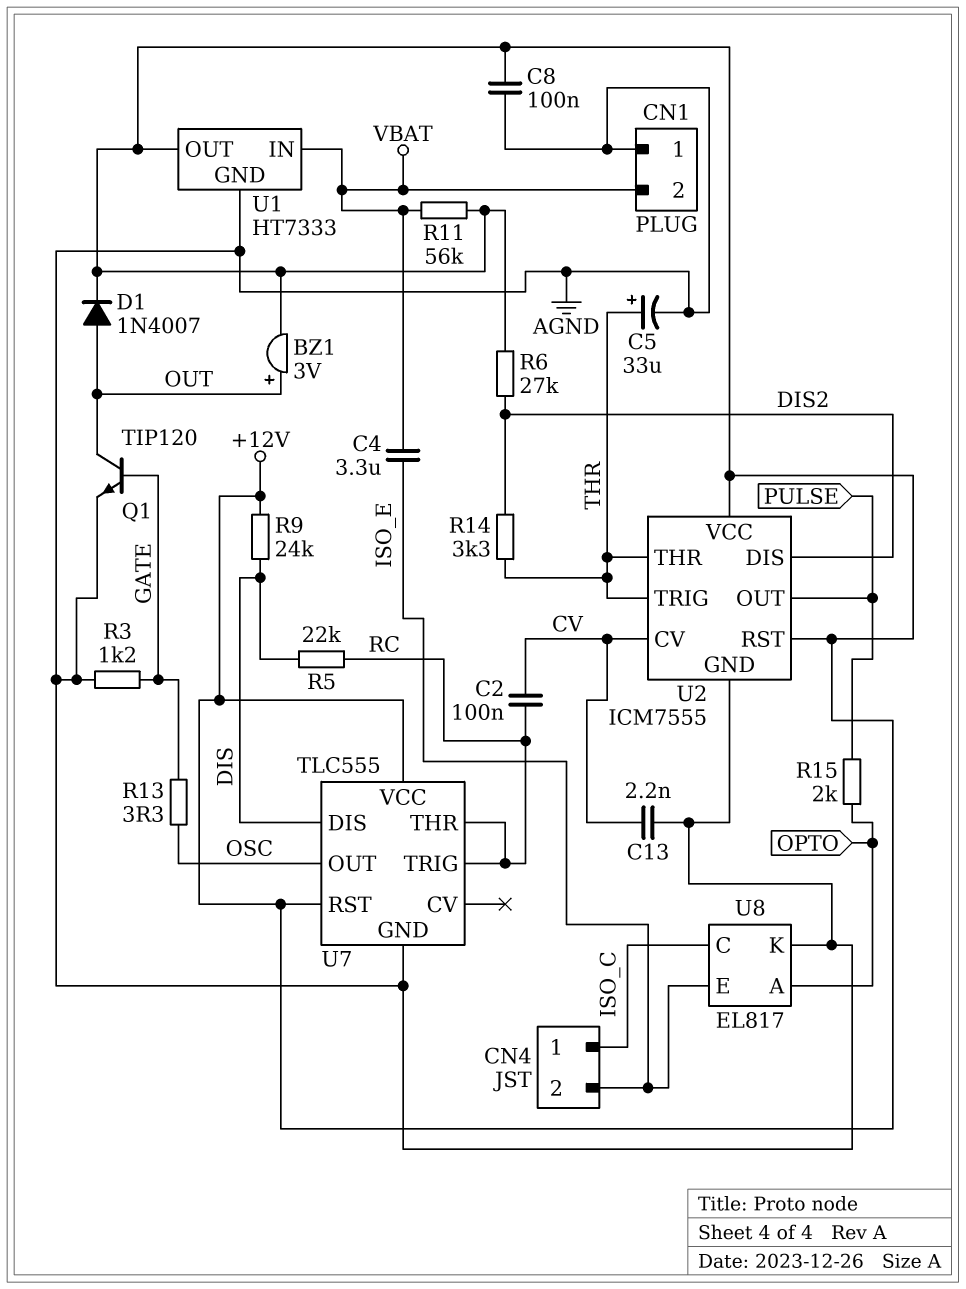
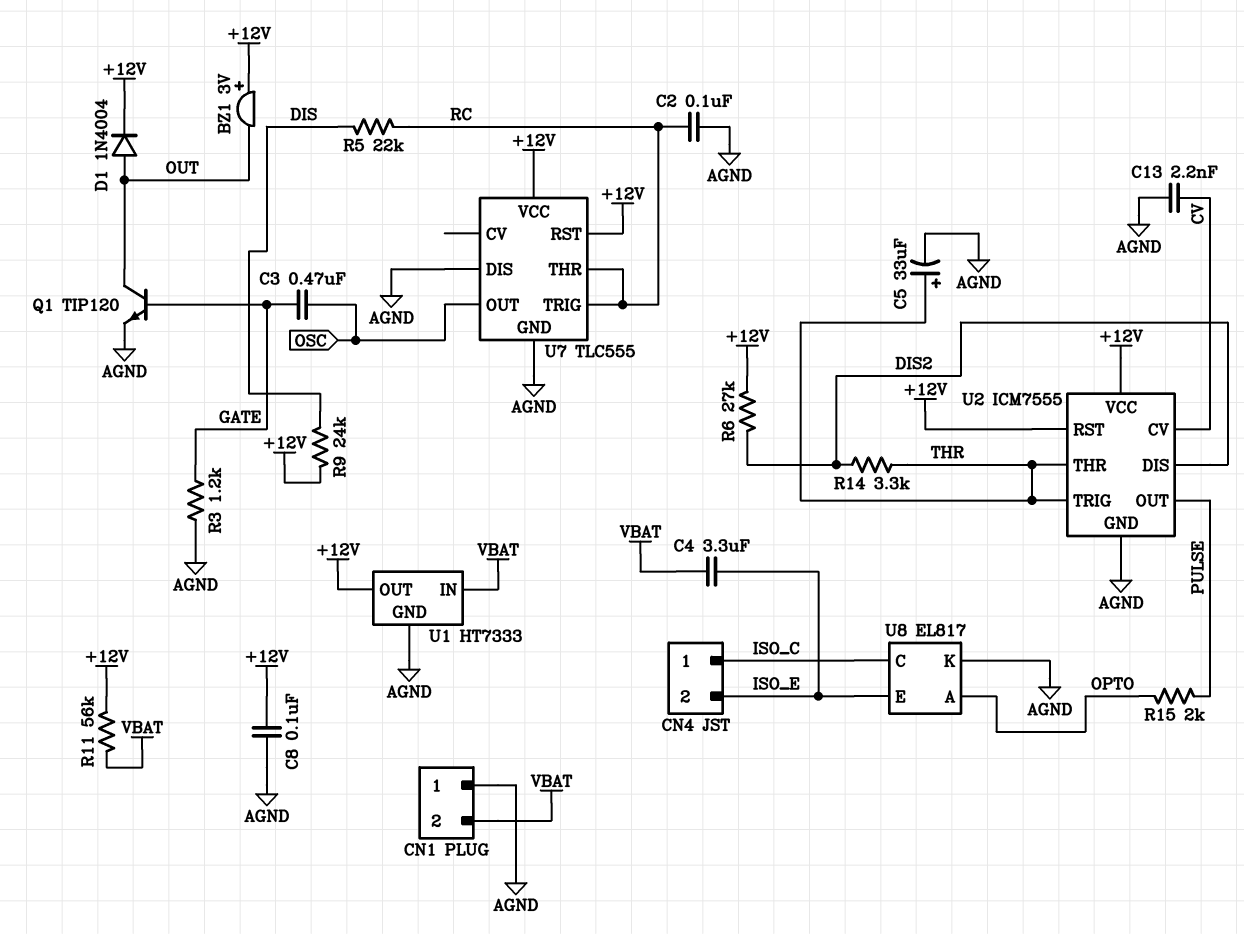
BZ1: buzzer 3V (plus OUT, minus +12V) -> buzzer 3V (plus +12V, minus OUT)
C2: 100nF (CV, RC) -> 100nF (AGND, RC)
C3: none -> 470nF (GATE, OSC)
D1: diode 1N4007 (A OUT, K +12V) -> diode 1N4004 (A OUT, K +12V)
R13: 3.3 (GATE, OSC) -> none
U7 pin DIS: DIS -> AGND

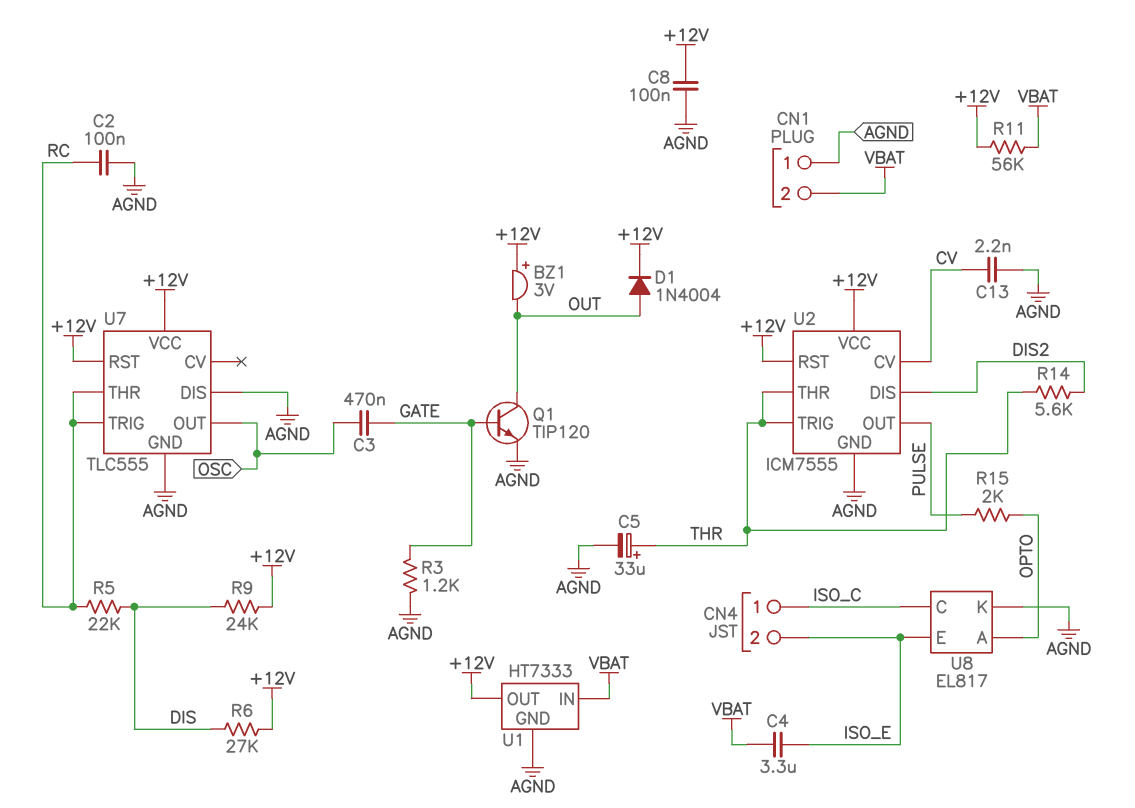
R6: 27k (+12V, DIS2) -> 27k (+12V, DIS)
R14: 3.3k (DIS2, THR) -> 5.6k (DIS2, THR)

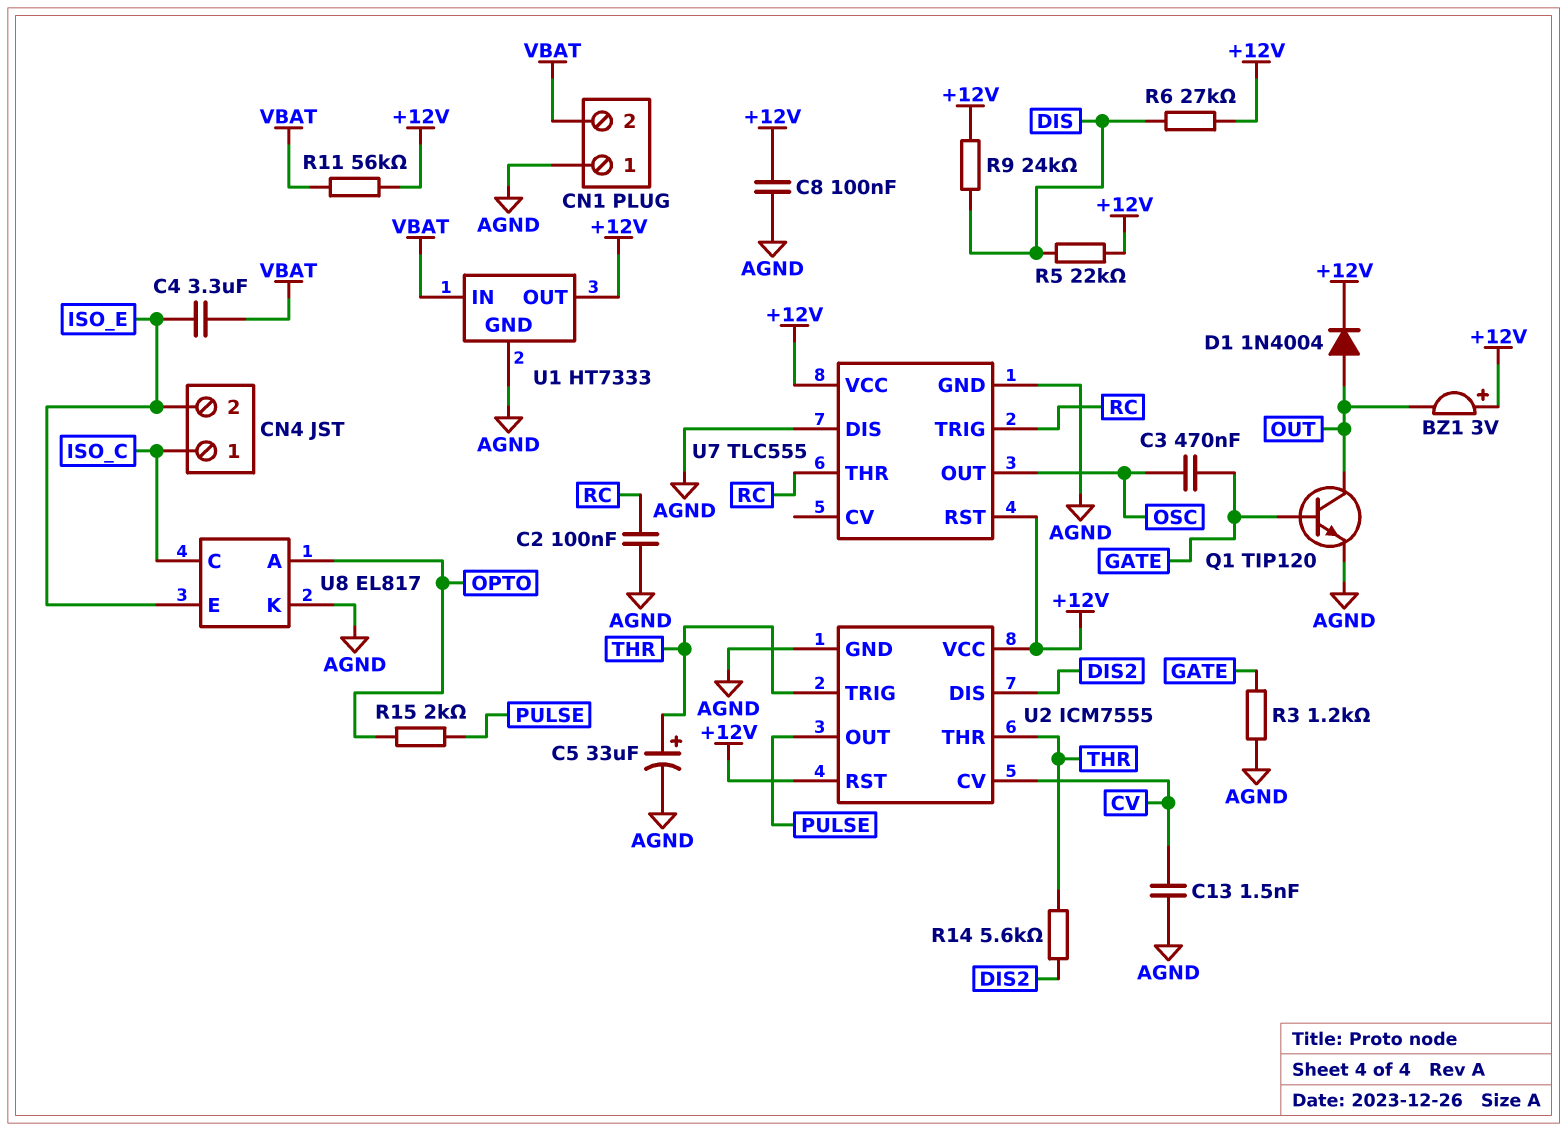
C13: 2.2nF (AGND, CV) -> 1.5nF (AGND, CV)
R5: 22k (DIS, RC) -> 22k (+12V, DIS)

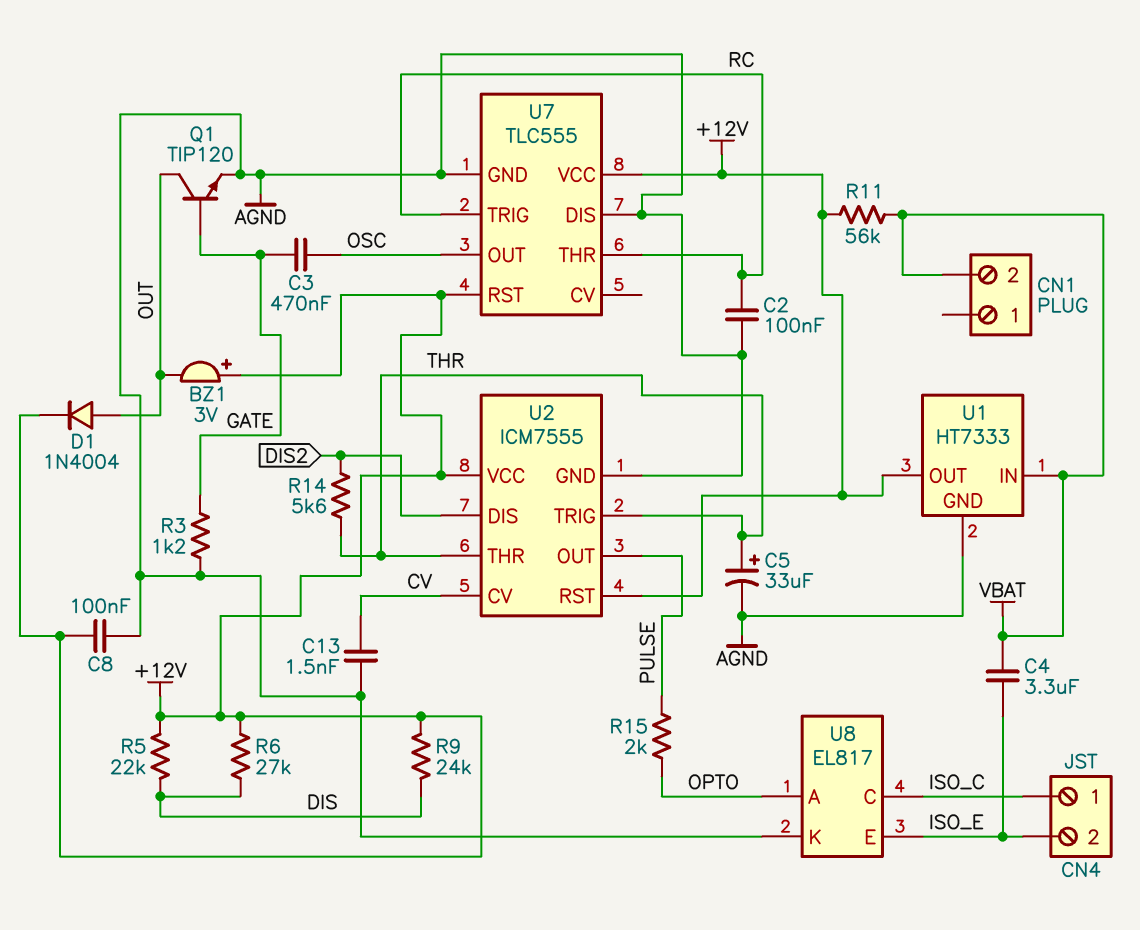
CN1 pin 1: AGND -> none

